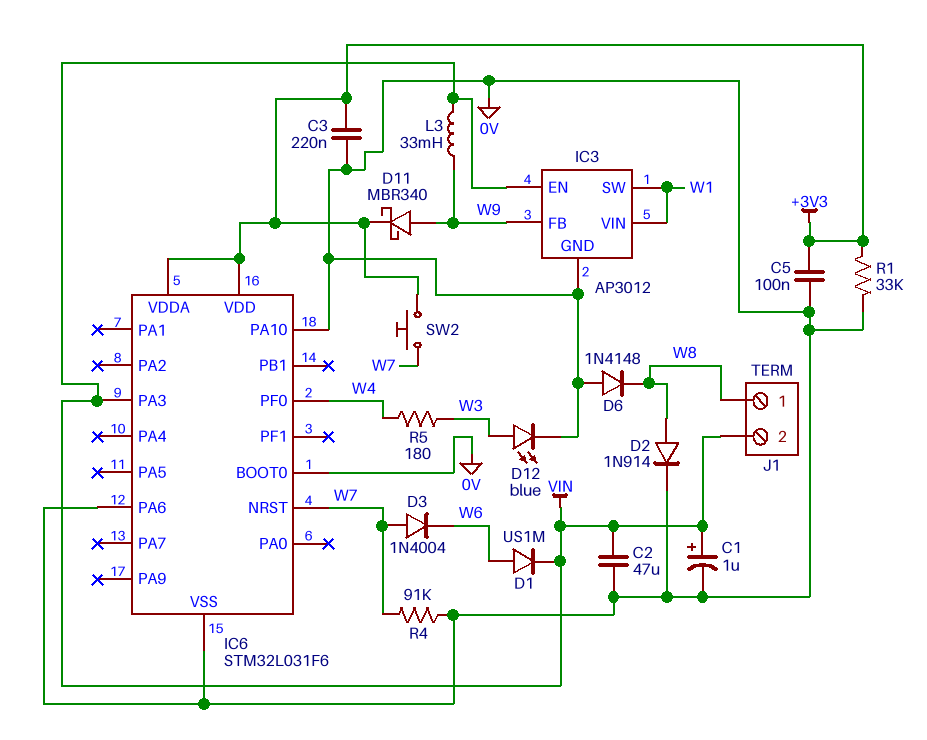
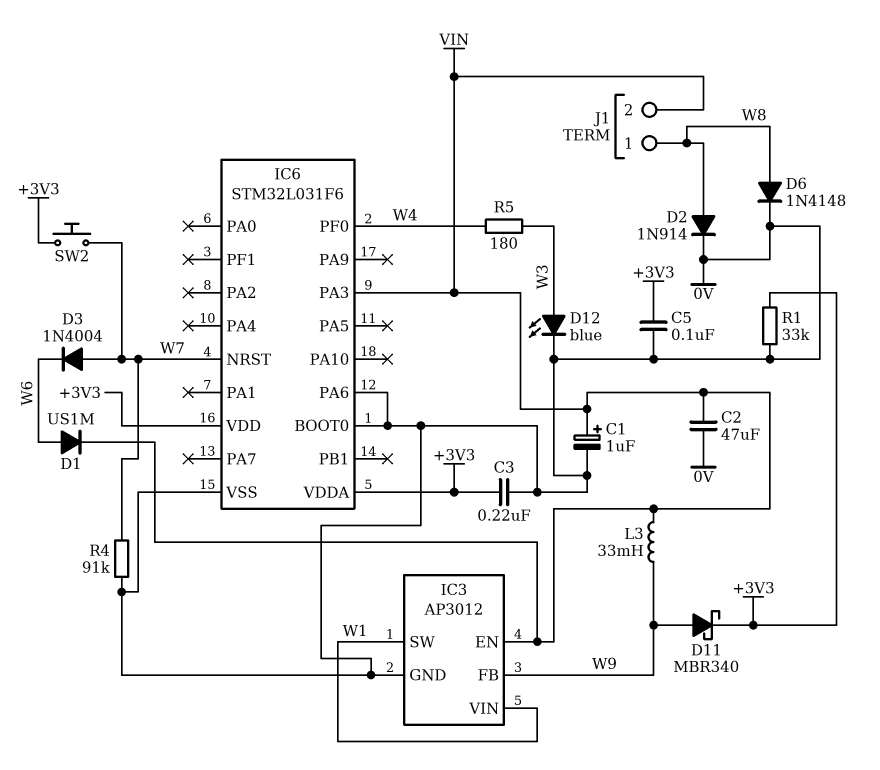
D6: diode 1N4148 (A 0V, K W8) -> diode 1N4148 (A W8, K 0V)
IC6 pin PA10: 0V -> none

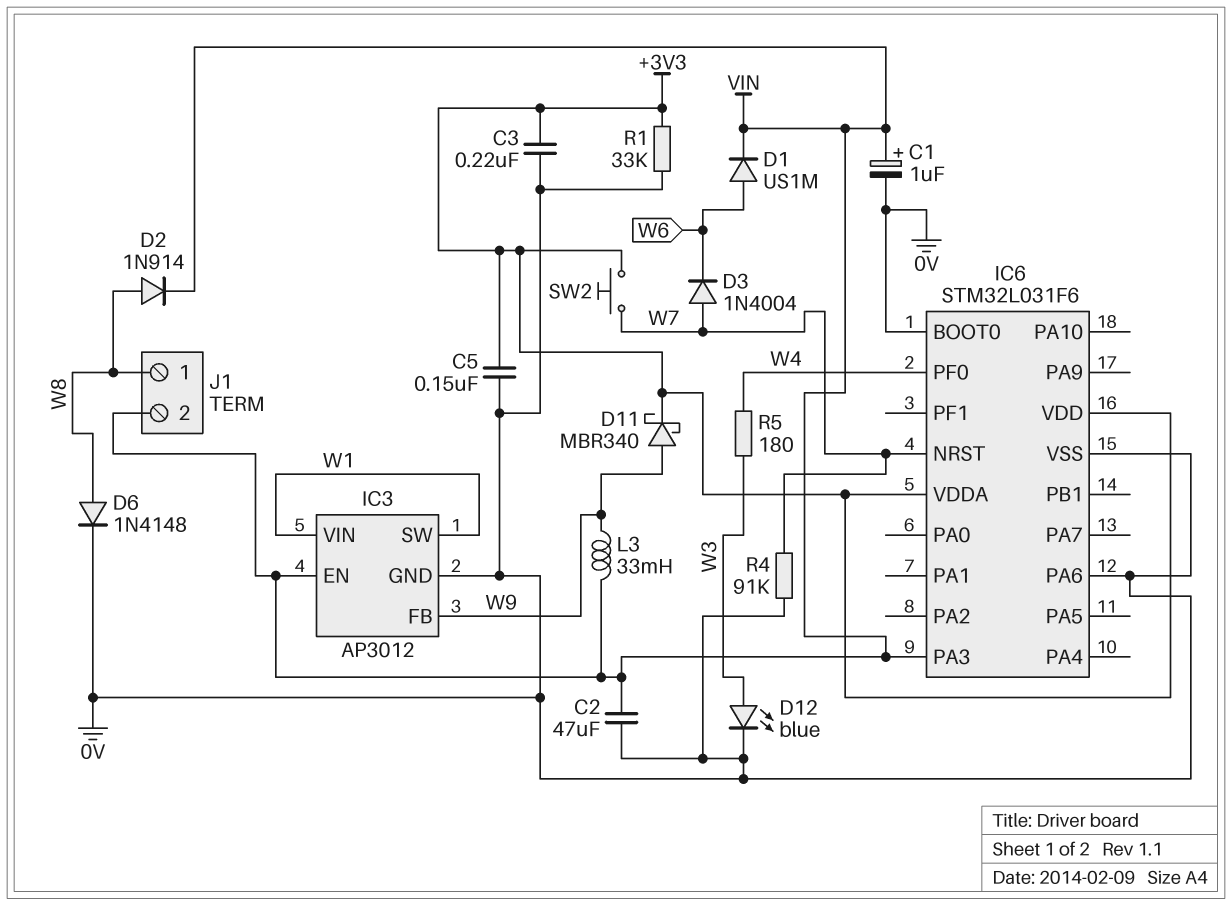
C5: 100nF (+3V3, 0V) -> 150nF (+3V3, 0V)
D2: diode 1N914 (A W8, K 0V) -> diode 1N914 (A W8, K VIN)

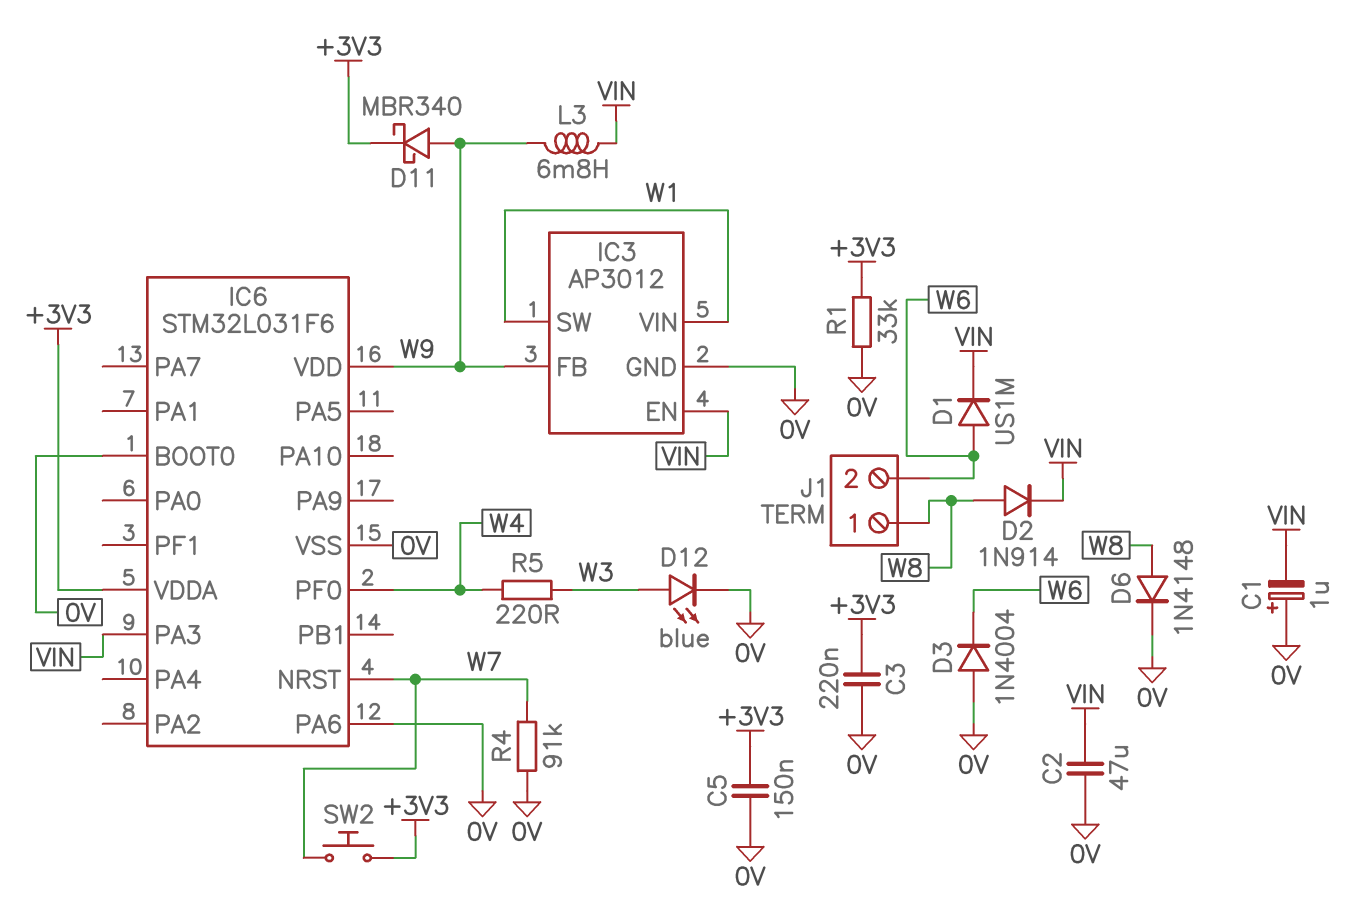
C1: 1uF (plus VIN, minus 0V) -> 1uF (plus 0V, minus VIN)
D3: diode 1N4004 (A W7, K W6) -> diode 1N4004 (A 0V, K W6)
IC6 pin VDD: +3V3 -> W9
J1 pin 2: VIN -> W6
L3: 33mH (VIN, W9) -> 6.8mH (VIN, W9)
R5: 180 (W3, W4) -> 220 (W3, W4)

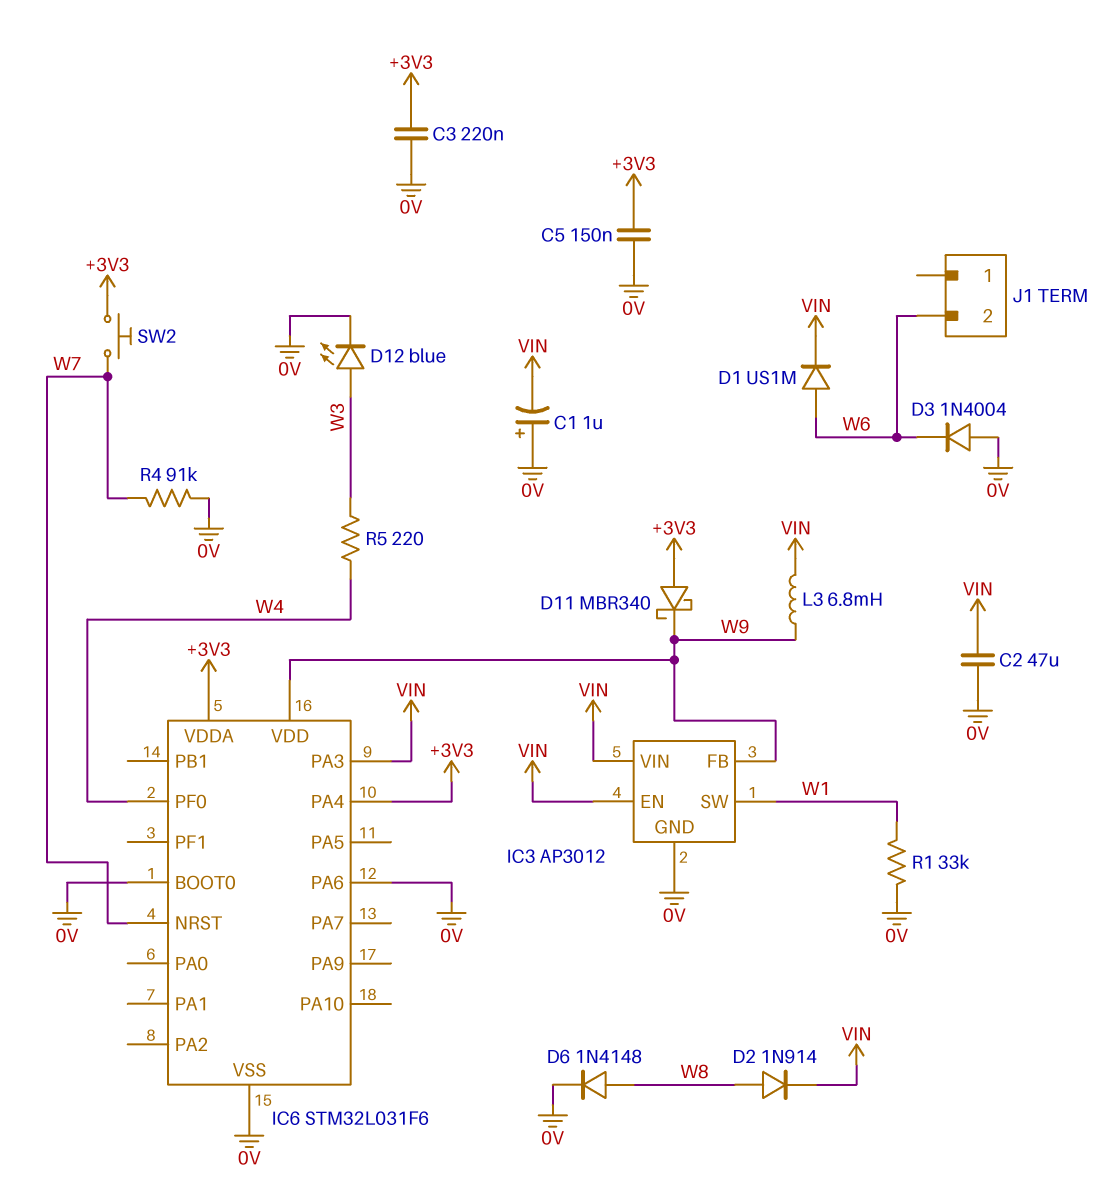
D11: schottky MBR340 (A W9, K +3V3) -> schottky MBR340 (A +3V3, K W9)
IC3 pin VIN: W1 -> VIN
IC6 pin PA4: none -> +3V3
J1 pin 1: W8 -> none
R1: 33k (+3V3, 0V) -> 33k (0V, W1)

